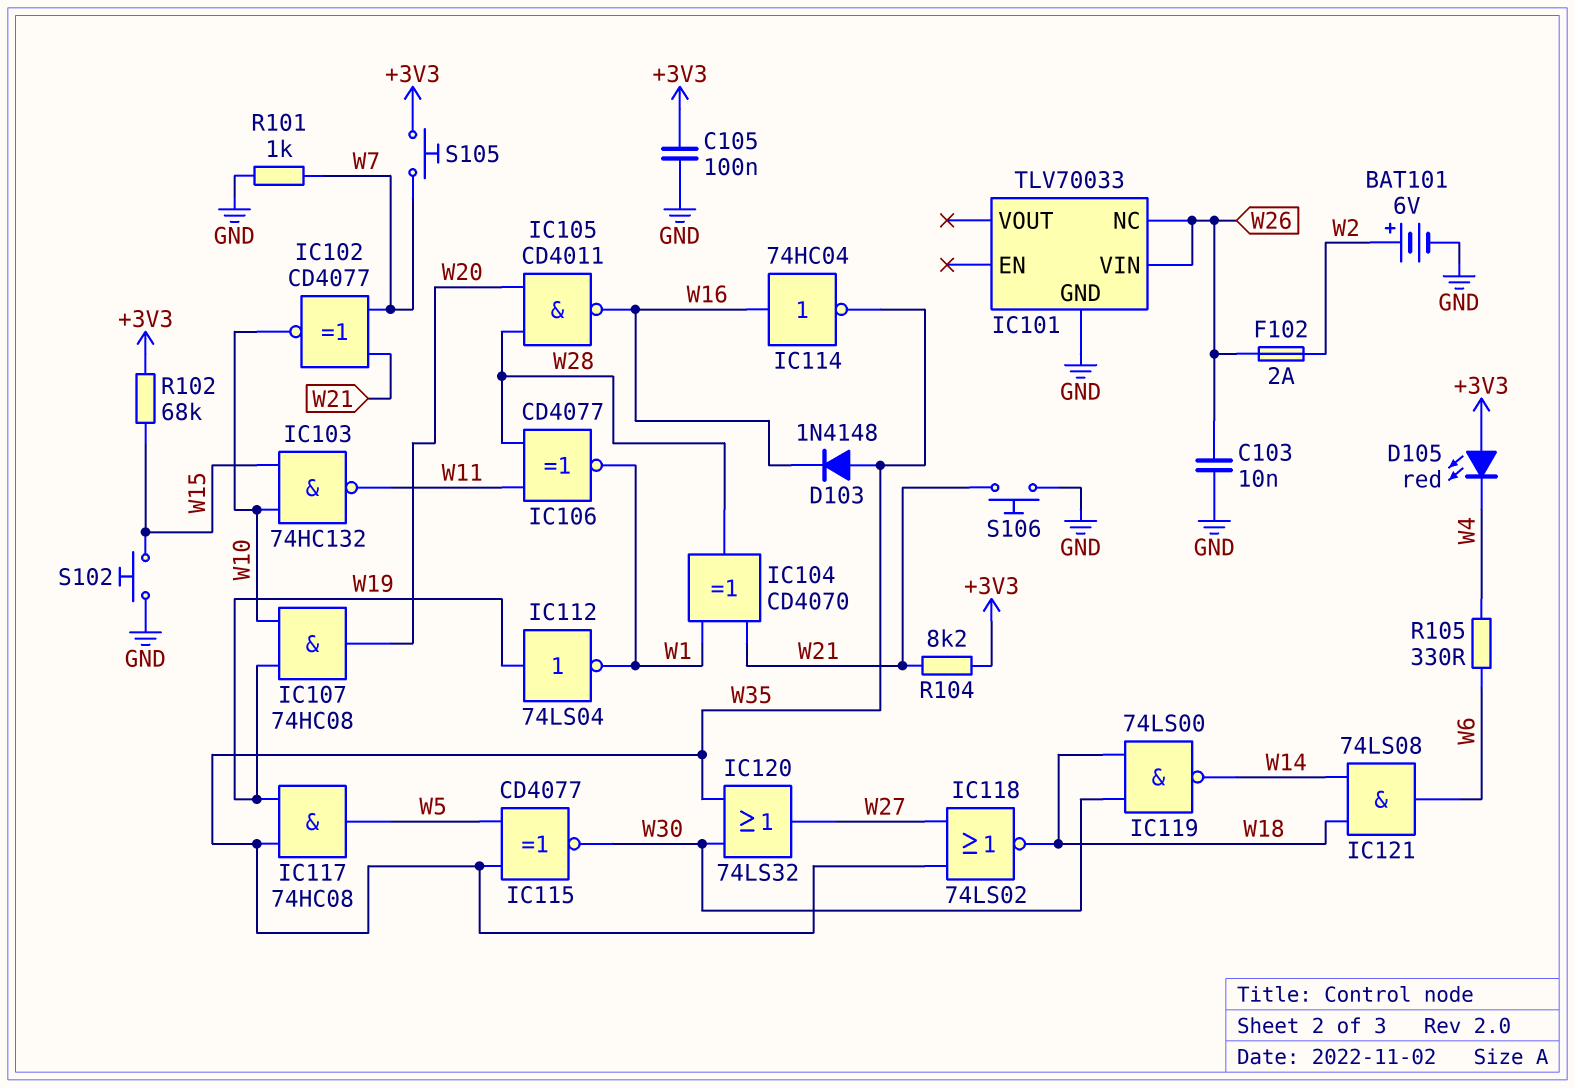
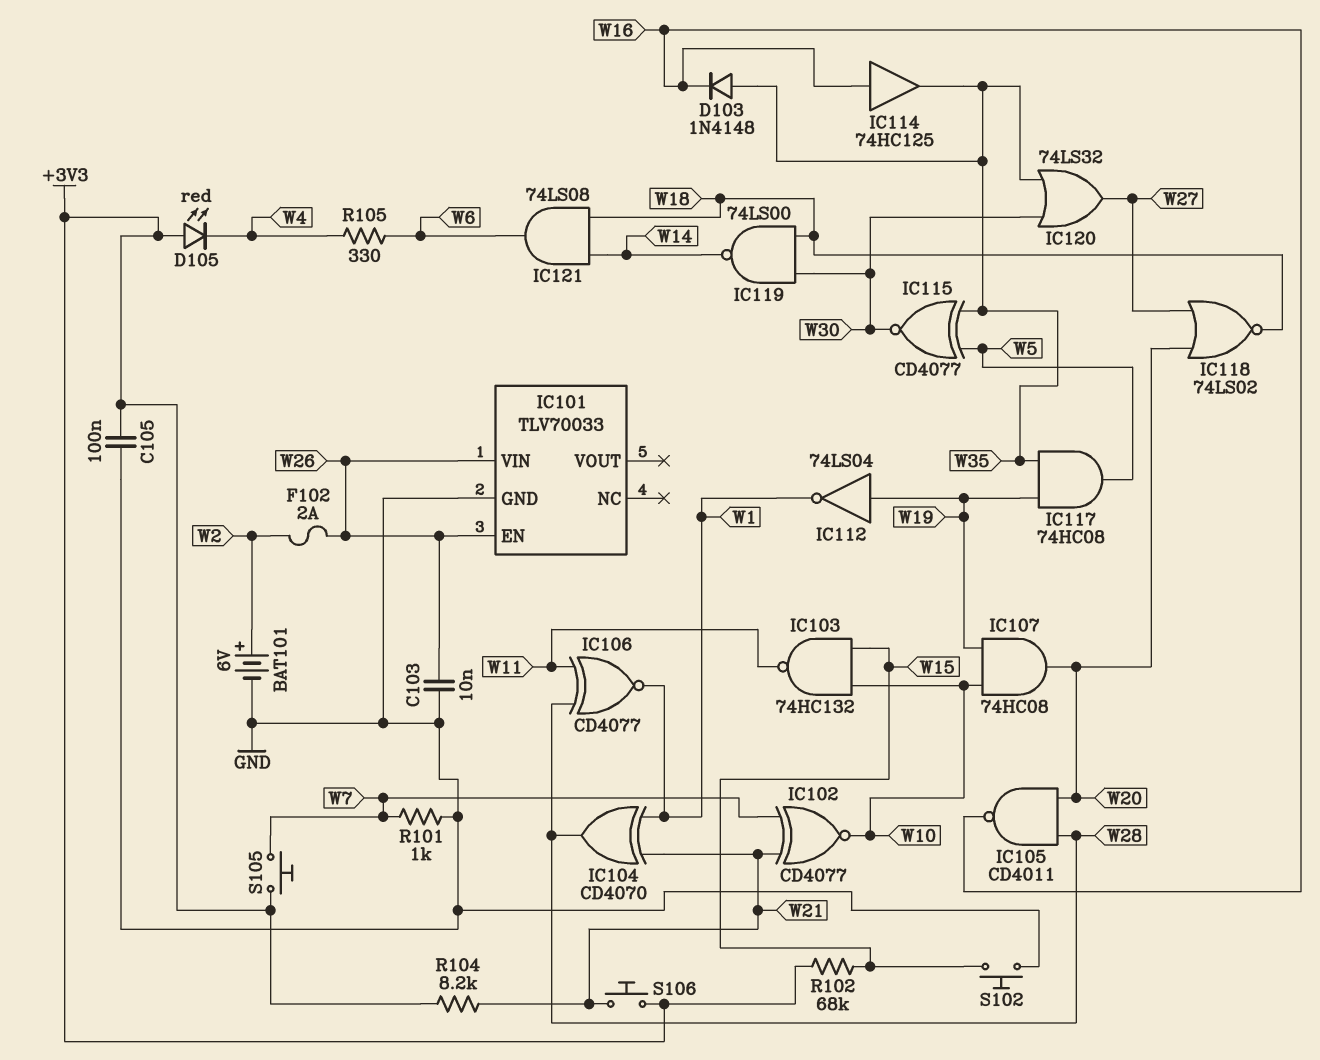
IC101 pin EN: none -> W26
IC101 pin NC: W26 -> none
IC114: NOT 74HC04 (in W16, out W35) -> buffer 74HC125 (in W16, out W35)
IC118: NOR 74LS02 (in W27, in W35, out W18) -> NOR 74LS02 (in W20, in W27, out W18)
S106: button (GND, W21) -> button (+3V3, W21)

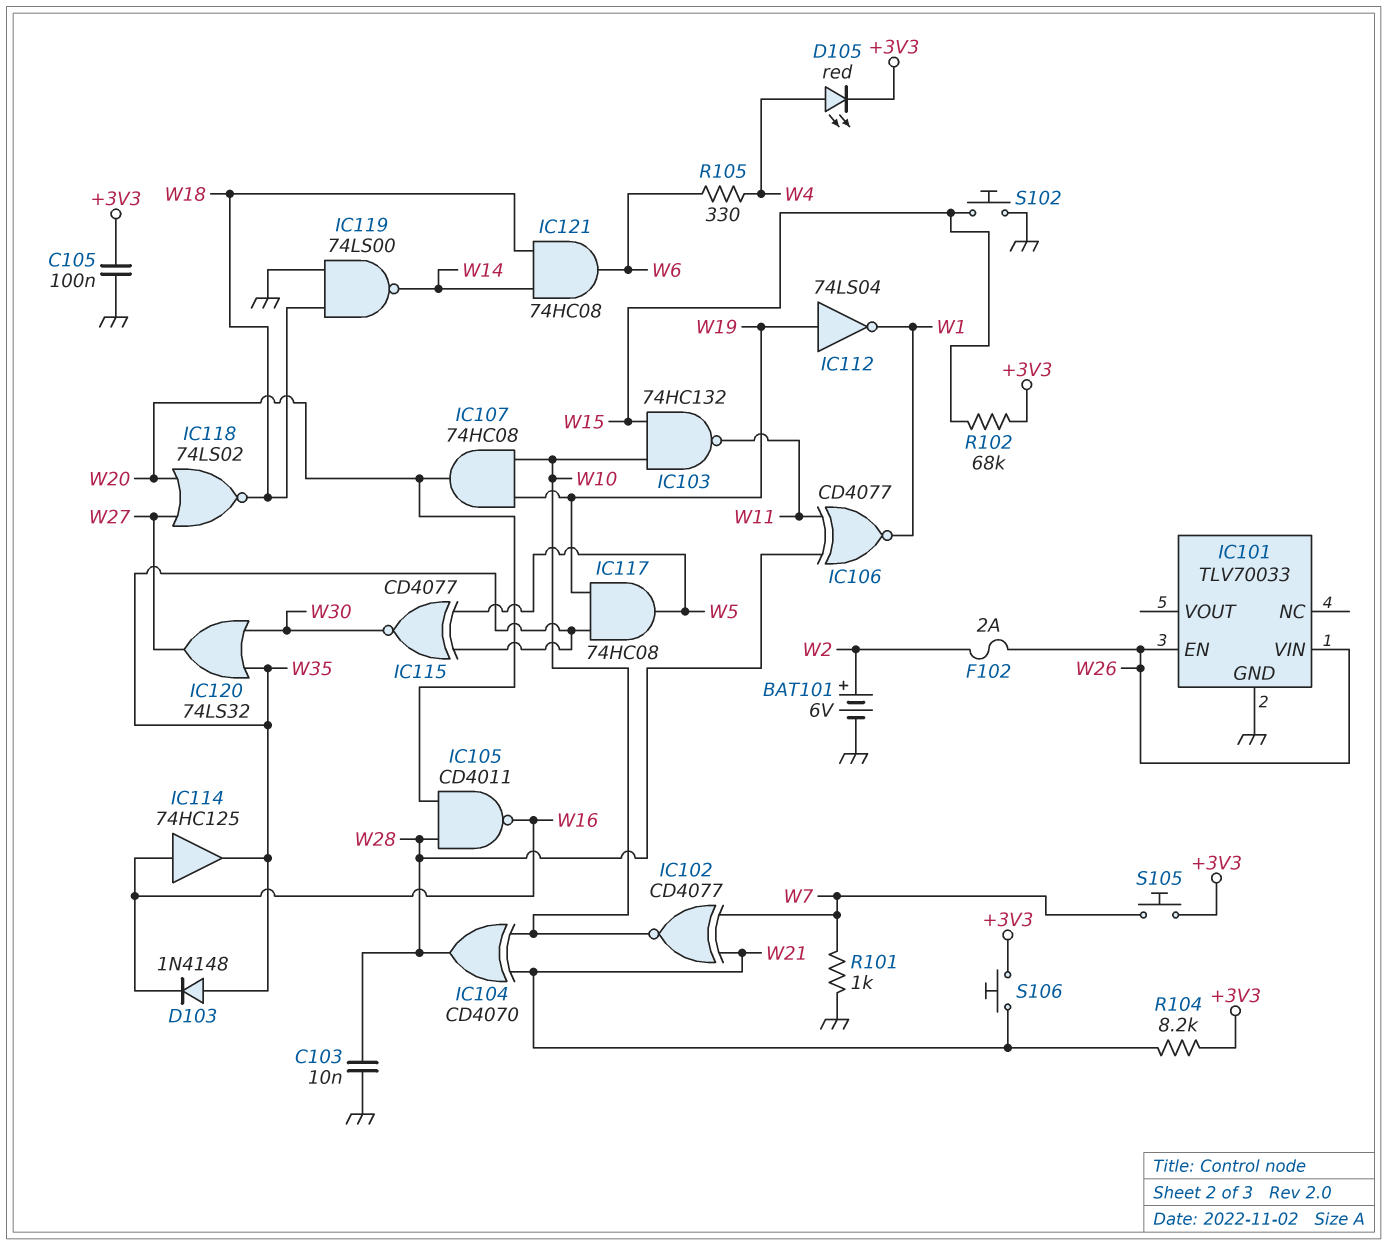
C103: 10nF (GND, W26) -> 10nF (GND, W28)
D105: LED red (A +3V3, K W4) -> LED red (A W4, K +3V3)
IC104: XOR CD4070 (in W1, in W21, out W28) -> XOR CD4070 (in W10, in W21, out W28)
IC119: NAND 74LS00 (in W18, in W30, out W14) -> NAND 74LS00 (in GND, in W18, out W14)
IC121: AND 74LS08 (in W14, in W18, out W6) -> AND 74HC08 (in W14, in W18, out W6)

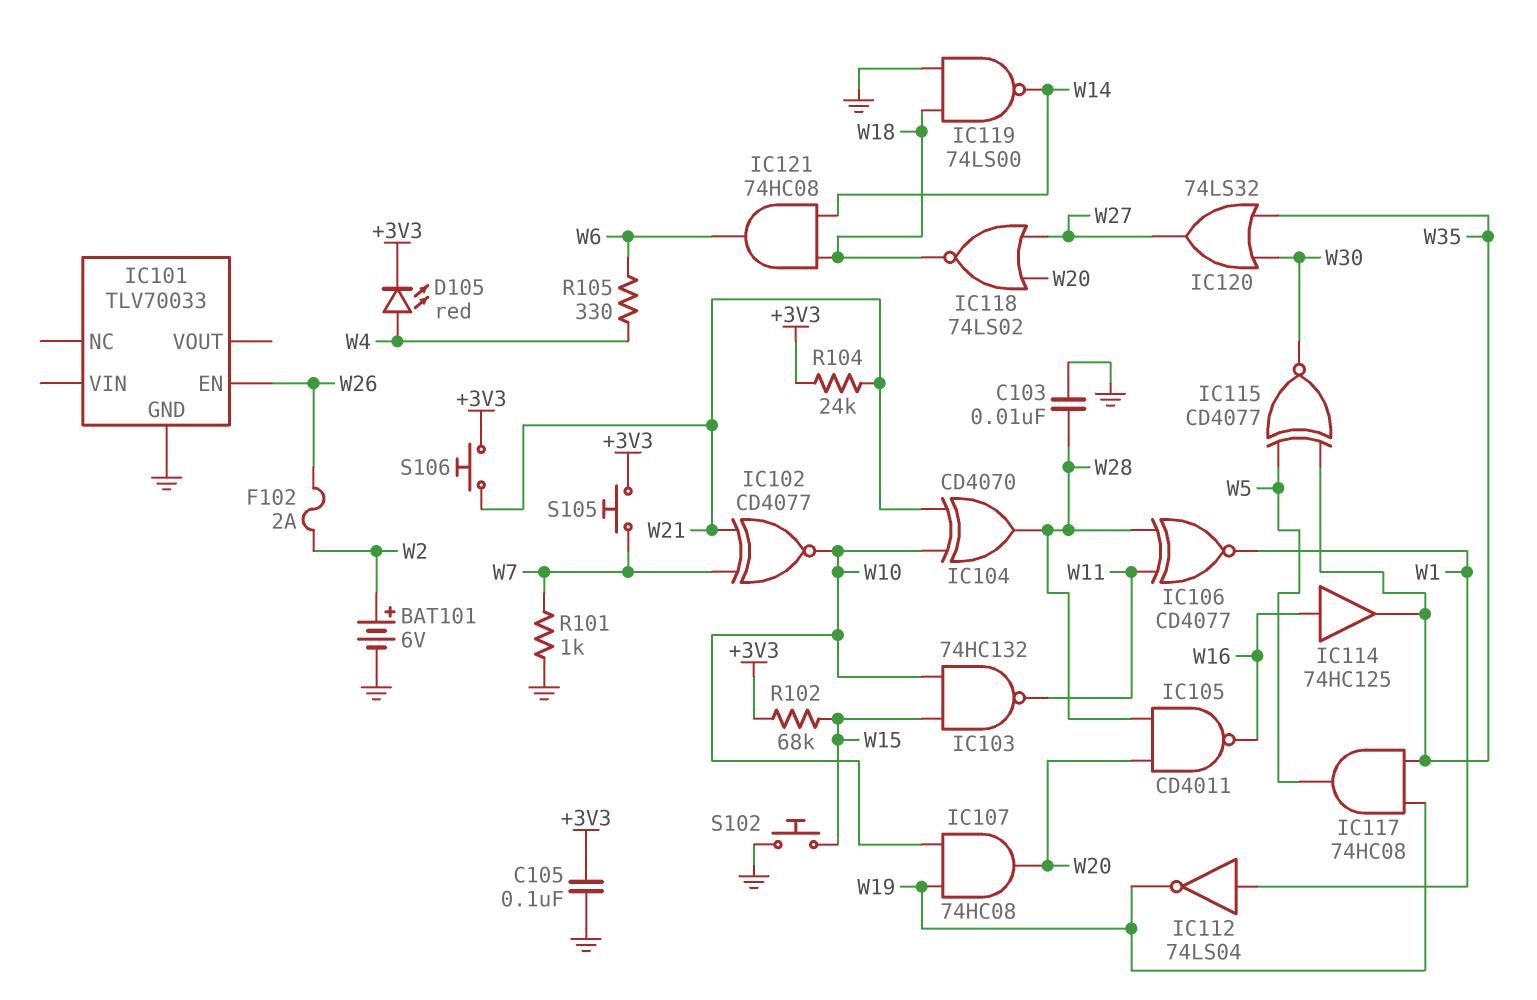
D103: diode 1N4148 (A W35, K W16) -> none
IC101 pin VIN: W26 -> none
IC112: NOT 74LS04 (in W19, out W1) -> NOT 74LS04 (in W1, out W19)
R104: 8.2k (+3V3, W21) -> 24k (+3V3, W21)

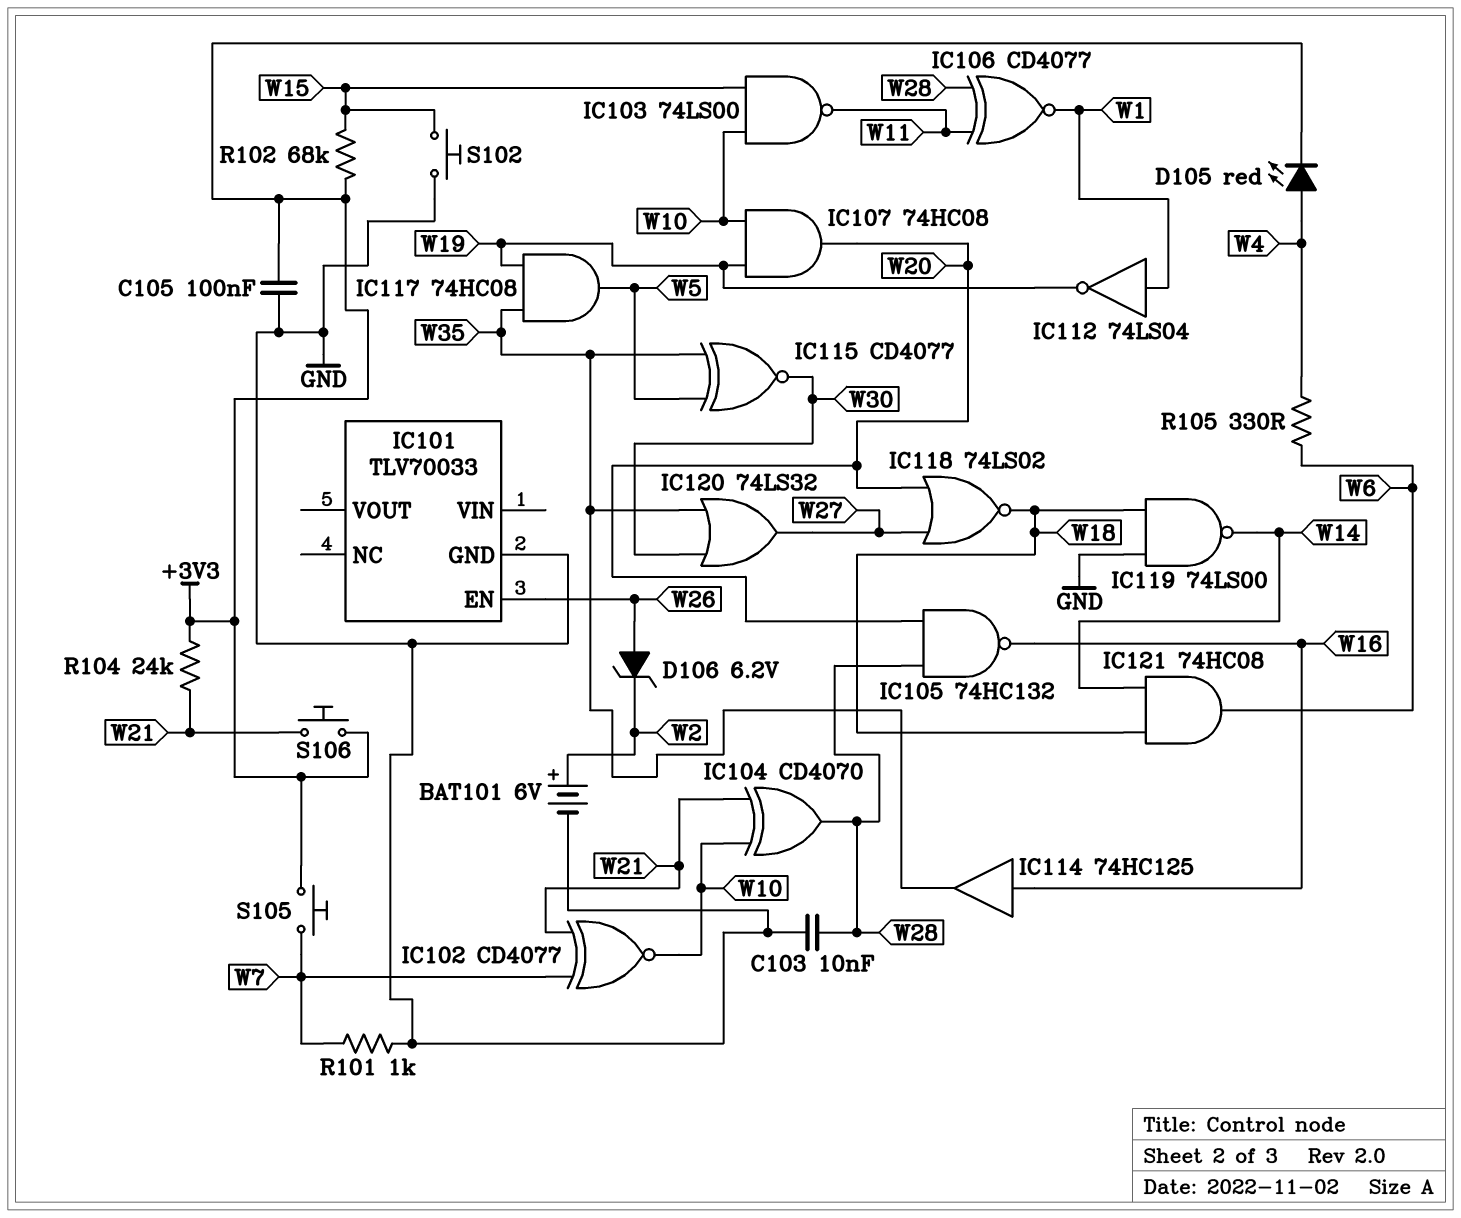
D106: none -> zener 6.2V (A W26, K W2)
F102: 2A (W2, W26) -> none
IC103: NAND 74HC132 (in W10, in W15, out W11) -> NAND 74LS00 (in W10, in W15, out W11)
IC105: NAND CD4011 (in W20, in W28, out W16) -> NAND 74HC132 (in W20, in W28, out W16)

